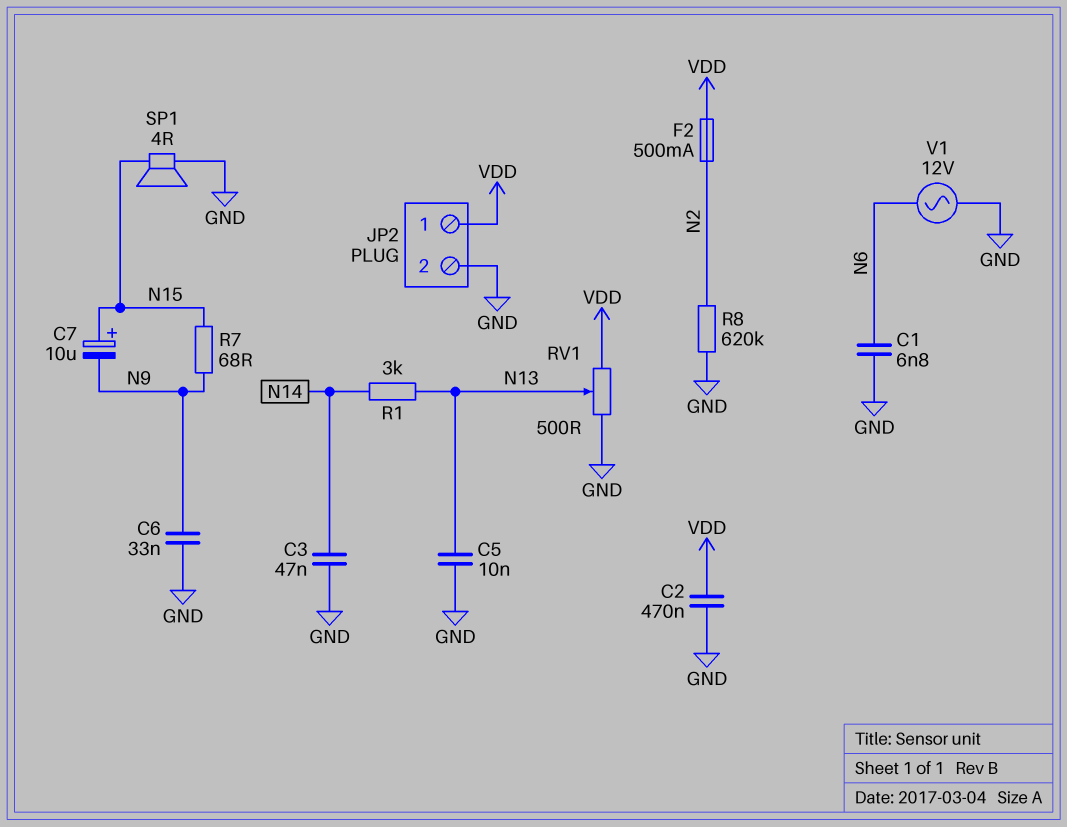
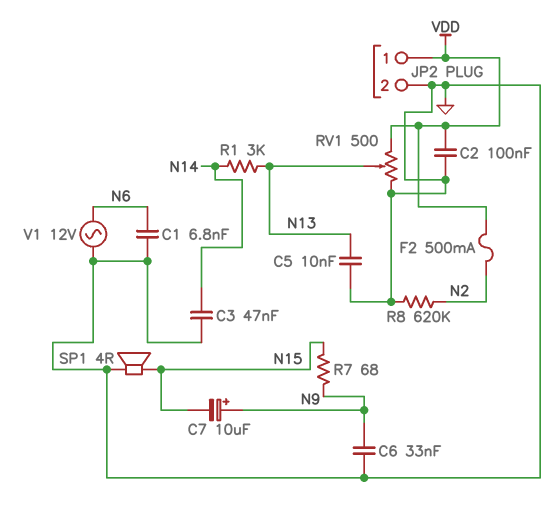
C2: 470nF (GND, VDD) -> 100nF (GND, VDD)
C7: 10uF (plus N15, minus N9) -> 10uF (plus N9, minus N15)

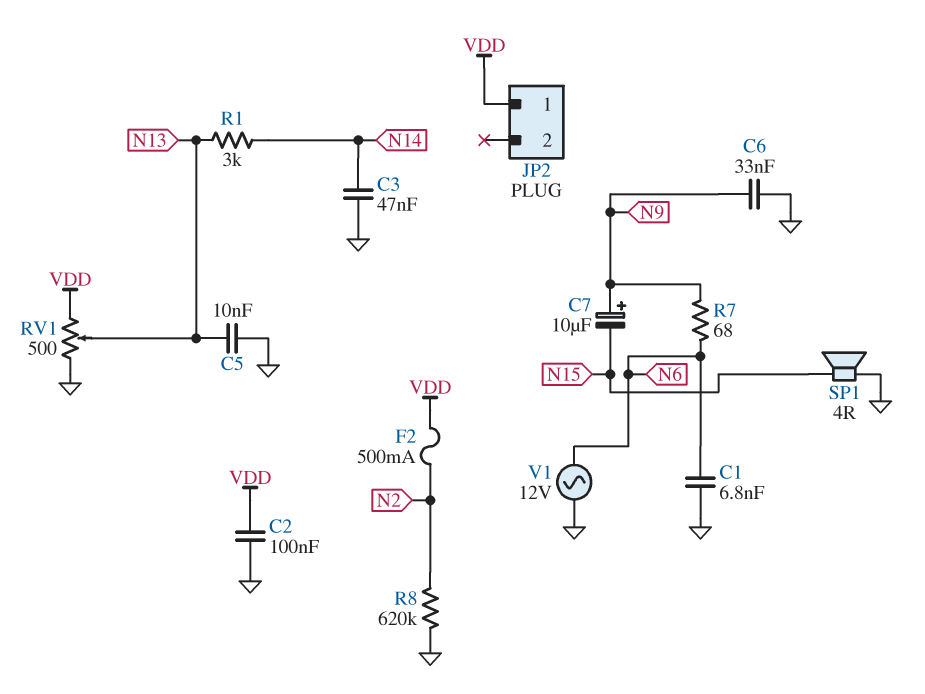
JP2 pin 2: GND -> none
R7: 68 (N9, N15) -> 68 (N6, N9)

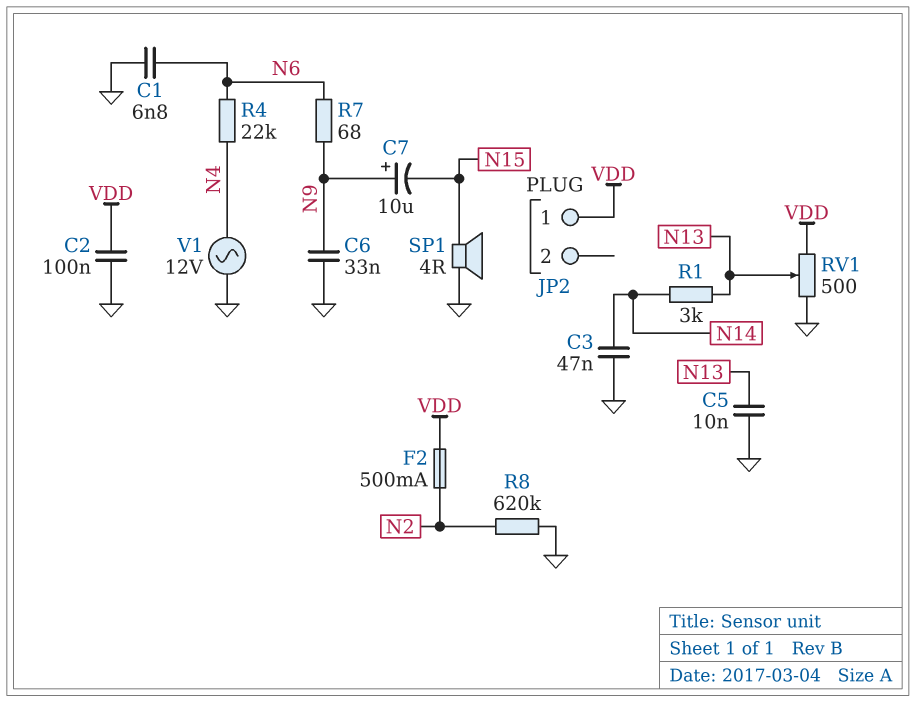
R4: none -> 22k (N4, N6)
V1: AC 12V (GND, N6) -> AC 12V (GND, N4)

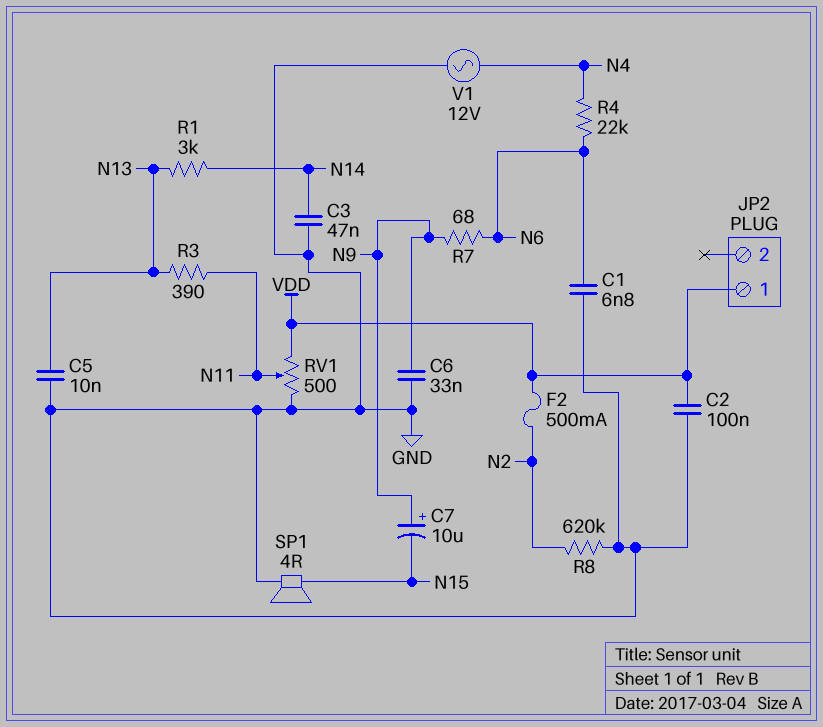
R3: none -> 390 (N11, N13)
RV1: 500 (GND, VDD, wiper N13) -> 500 (GND, VDD, wiper N11)

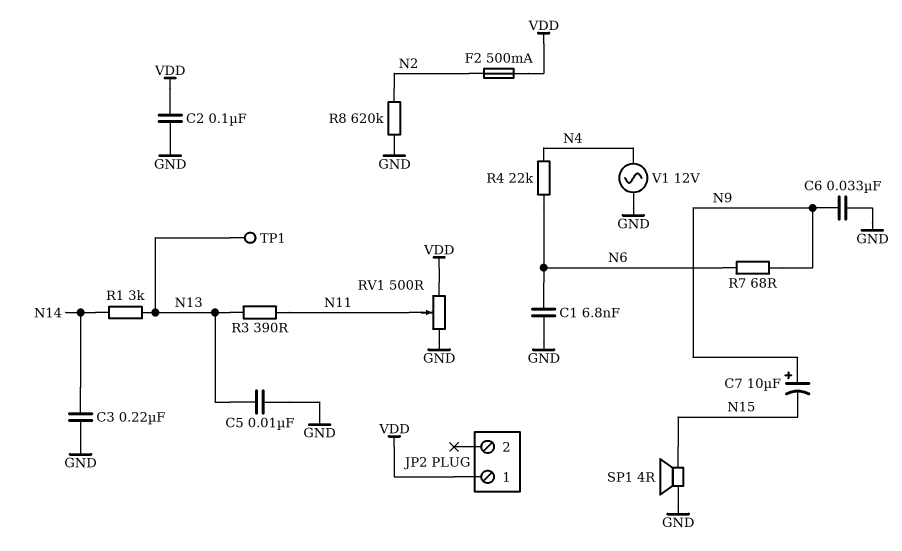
C3: 47nF (GND, N14) -> 220nF (GND, N14)
TP1: none -> test point (N13)

